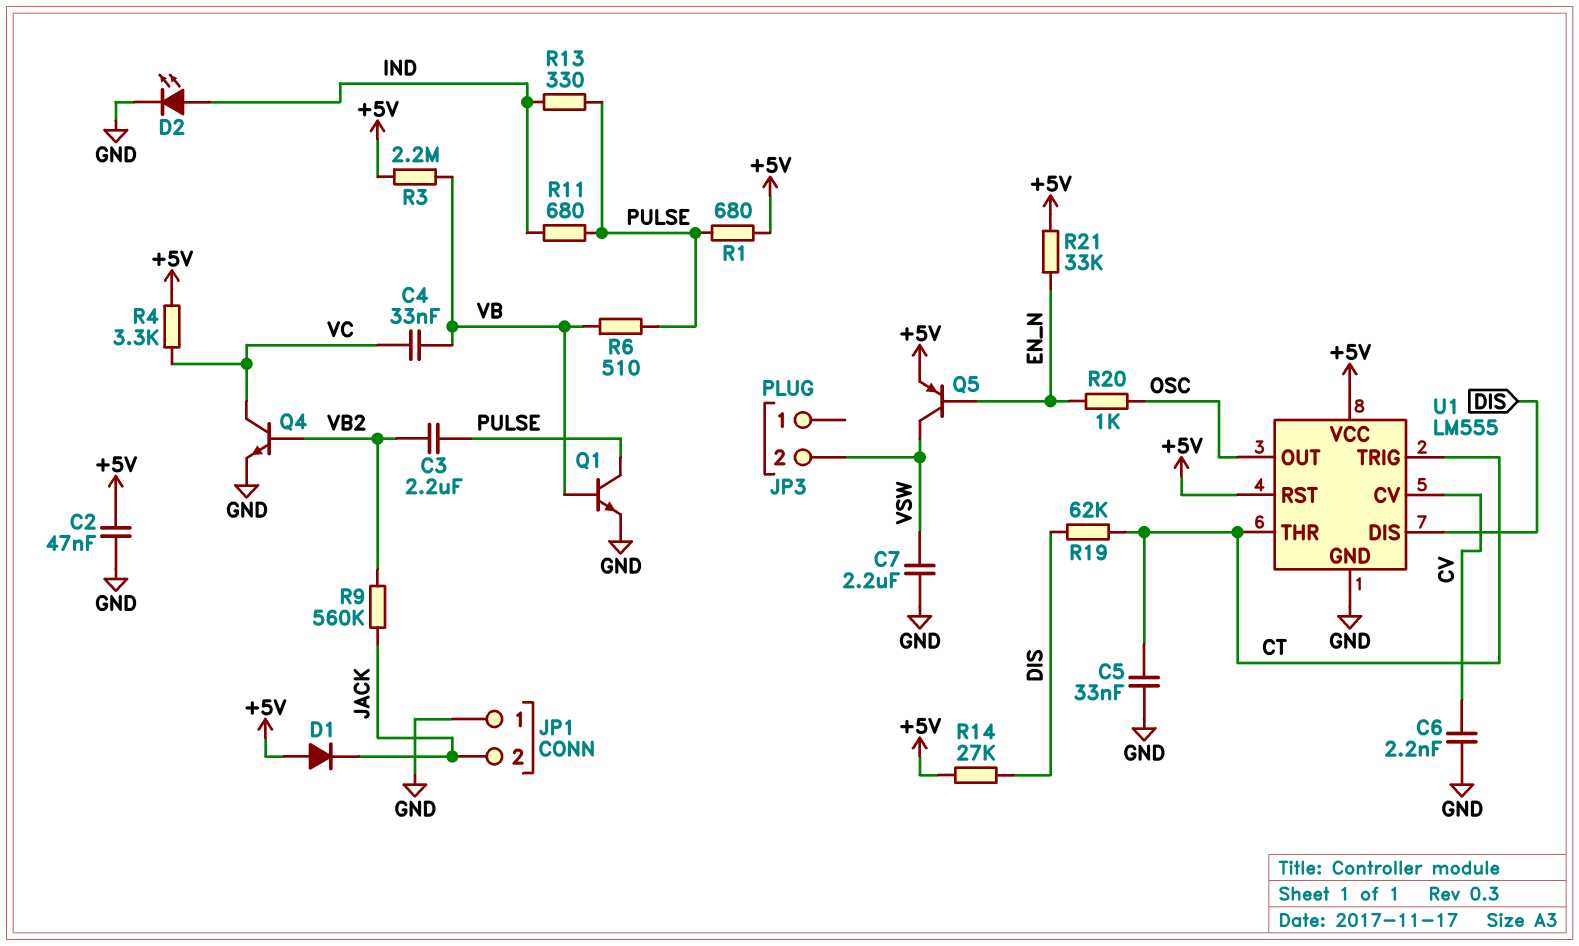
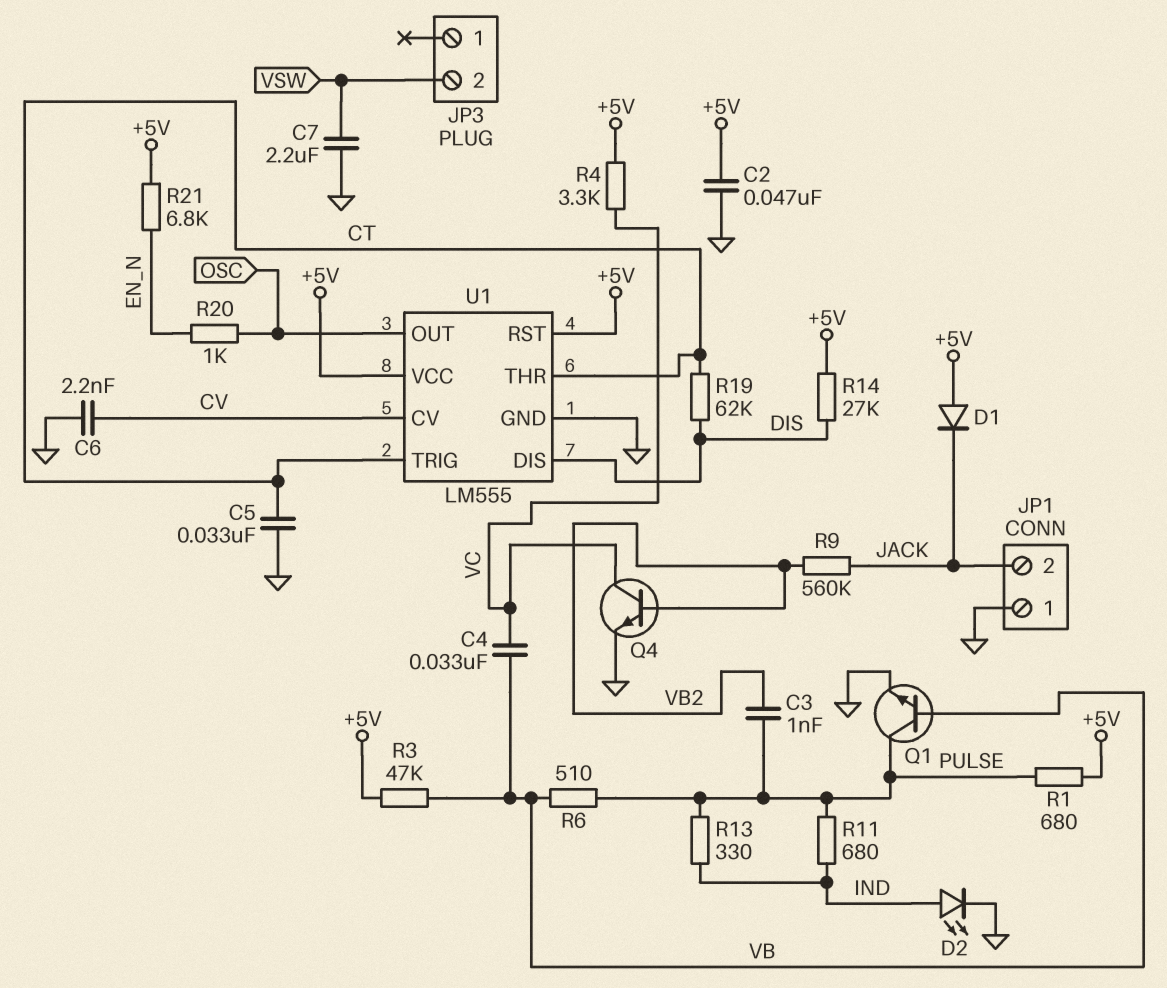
C3: 2.2uF (PULSE, VB2) -> 1nF (PULSE, VB2)
Q5: PNP (B EN_N, C VSW, E +5V) -> none
R3: 2.2M (+5V, VB) -> 47k (+5V, VB)
R21: 33k (+5V, EN_N) -> 6.8k (+5V, EN_N)

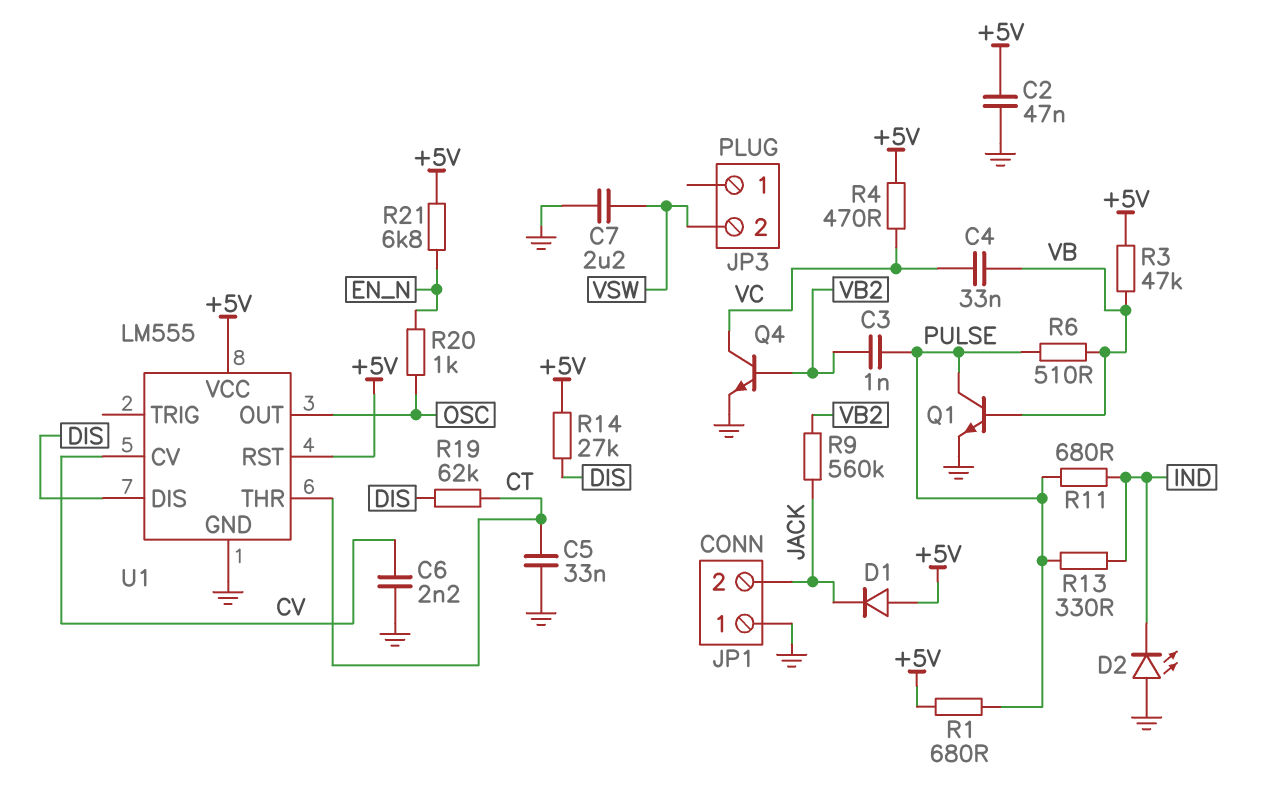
D2: LED (A IND, K GND) -> LED (A GND, K IND)
R4: 3.3k (+5V, VC) -> 470 (+5V, VC)
U1 pin TRIG: CT -> none

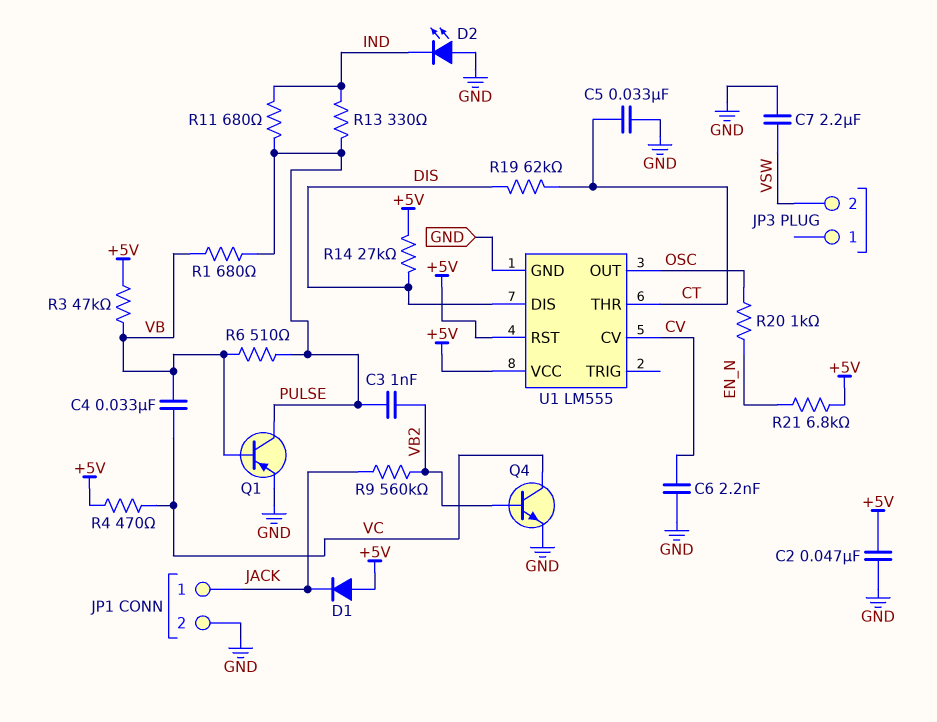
JP1 pin 1: GND -> JACK
JP1 pin 2: JACK -> GND
Q1: NPN (B VB, C PULSE, E GND) -> PNP (B VB, C PULSE, E GND)
R1: 680 (+5V, PULSE) -> 680 (PULSE, VB)

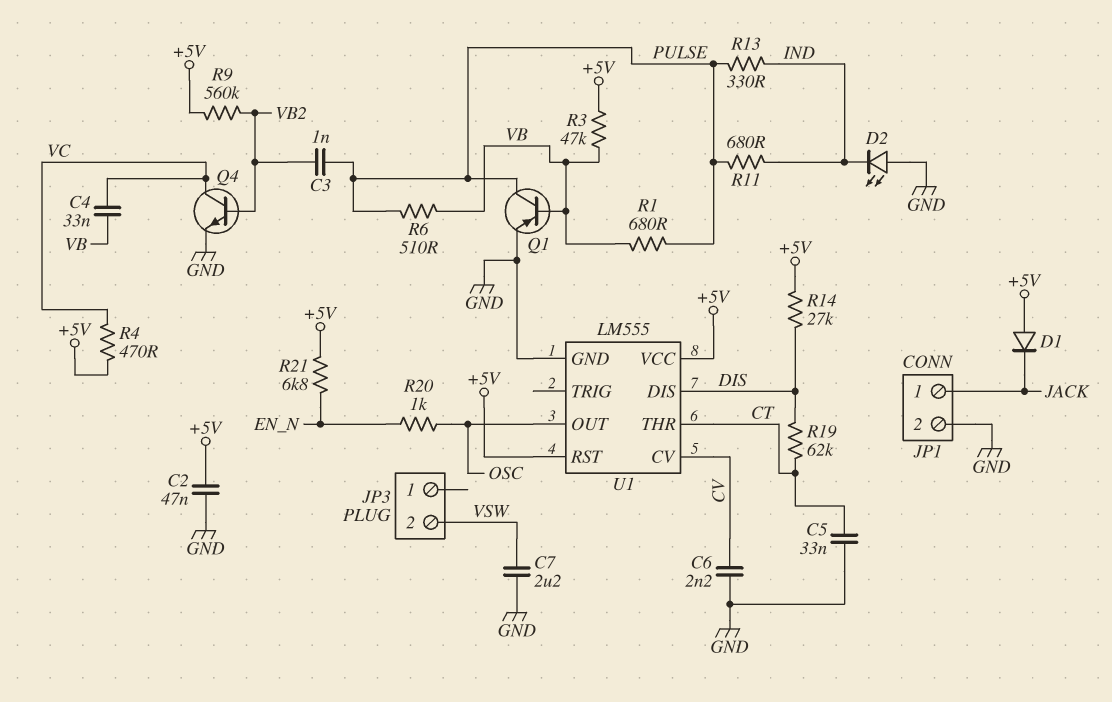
R9: 560k (JACK, VB2) -> 560k (+5V, VB2)

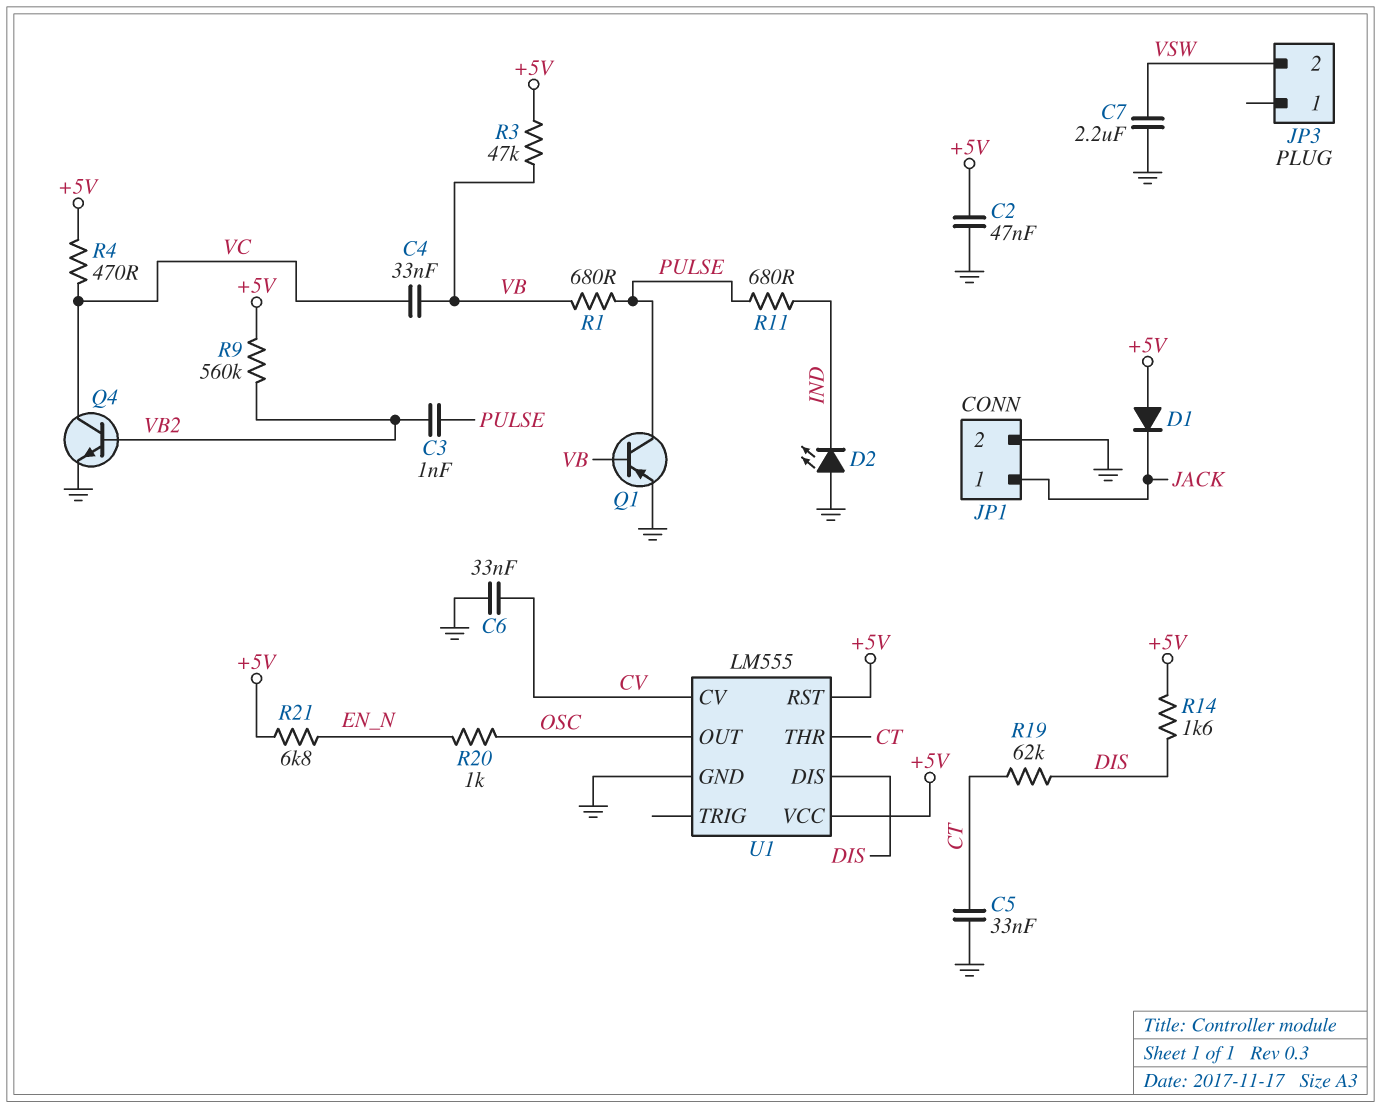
C6: 2.2nF (CV, GND) -> 33nF (CV, GND)
R6: 510 (PULSE, VB) -> none
R13: 330 (IND, PULSE) -> none
R14: 27k (+5V, DIS) -> 1.6k (+5V, DIS)

